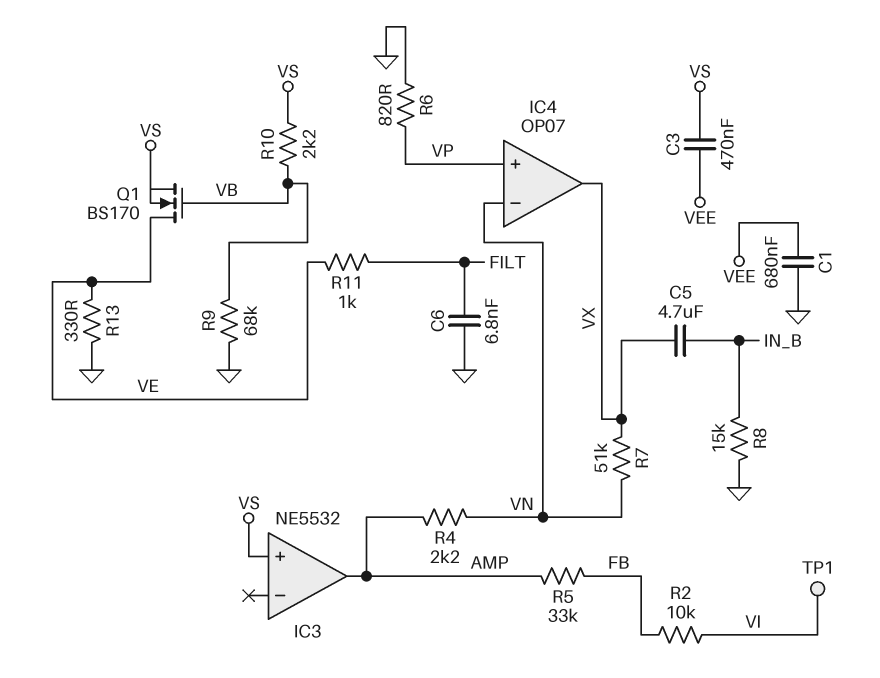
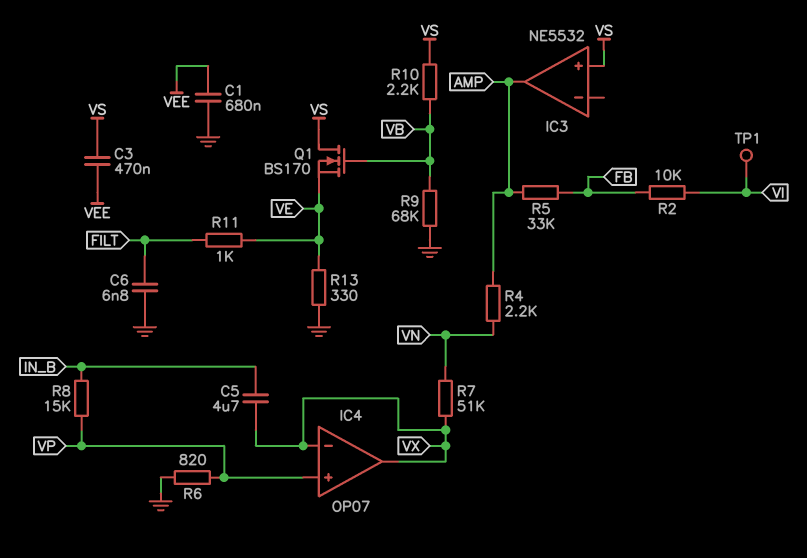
IC4 pin in-: VN -> VX
Q1: NMOS BS170 (G VB, D VE, S VS) -> NMOS BS170 (G VB, D VS, S VE)
R8: 15k (GND, IN_B) -> 15k (IN_B, VP)

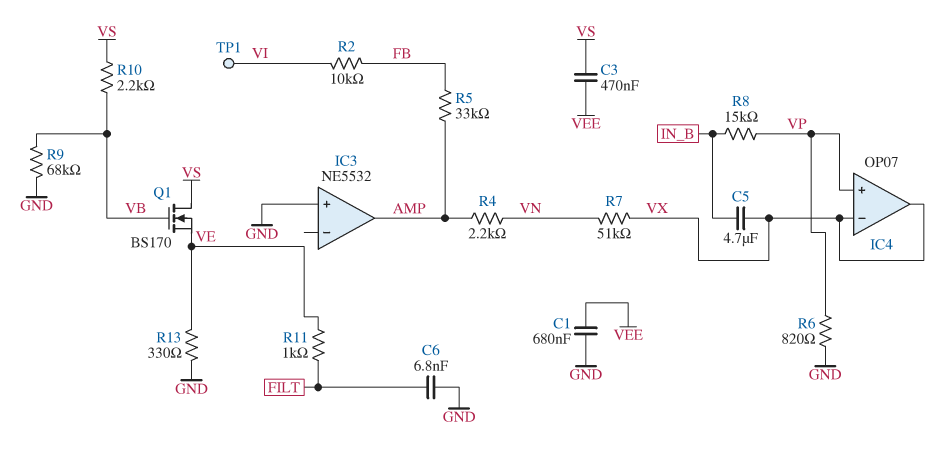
IC3 pin in+: VS -> GND

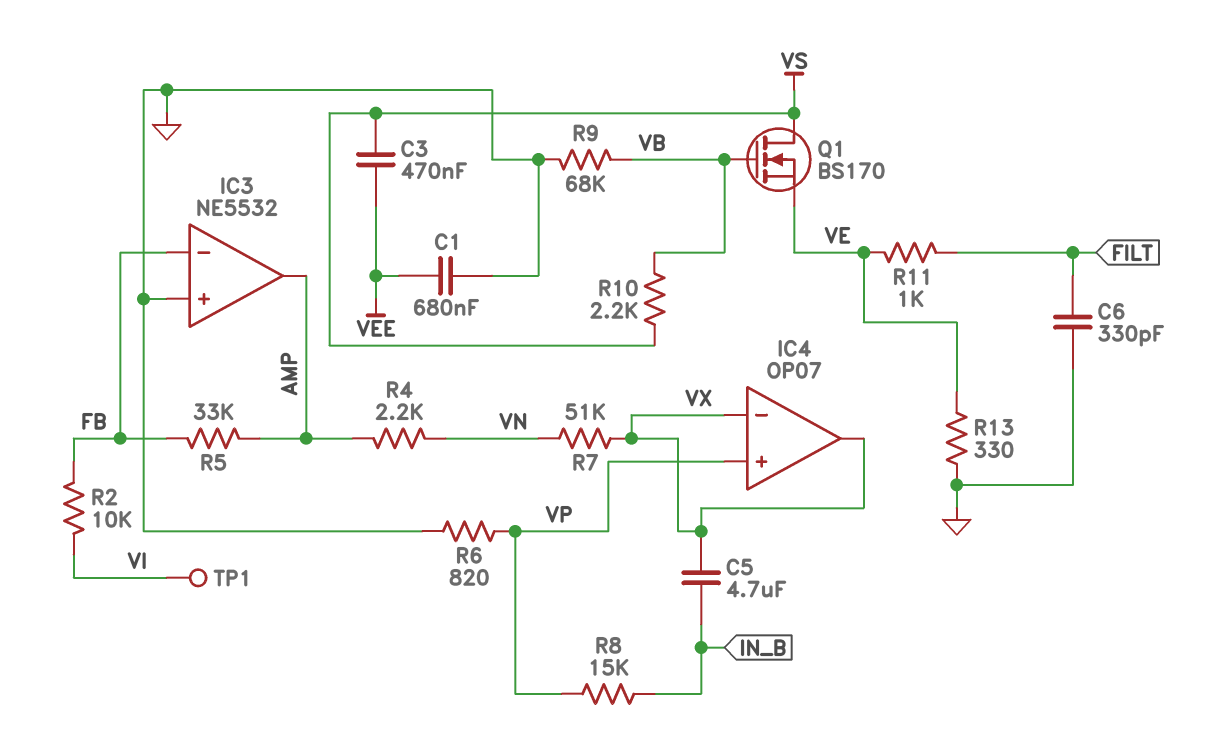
C6: 6.8nF (FILT, GND) -> 330pF (FILT, GND)
IC3 pin in-: none -> FB

